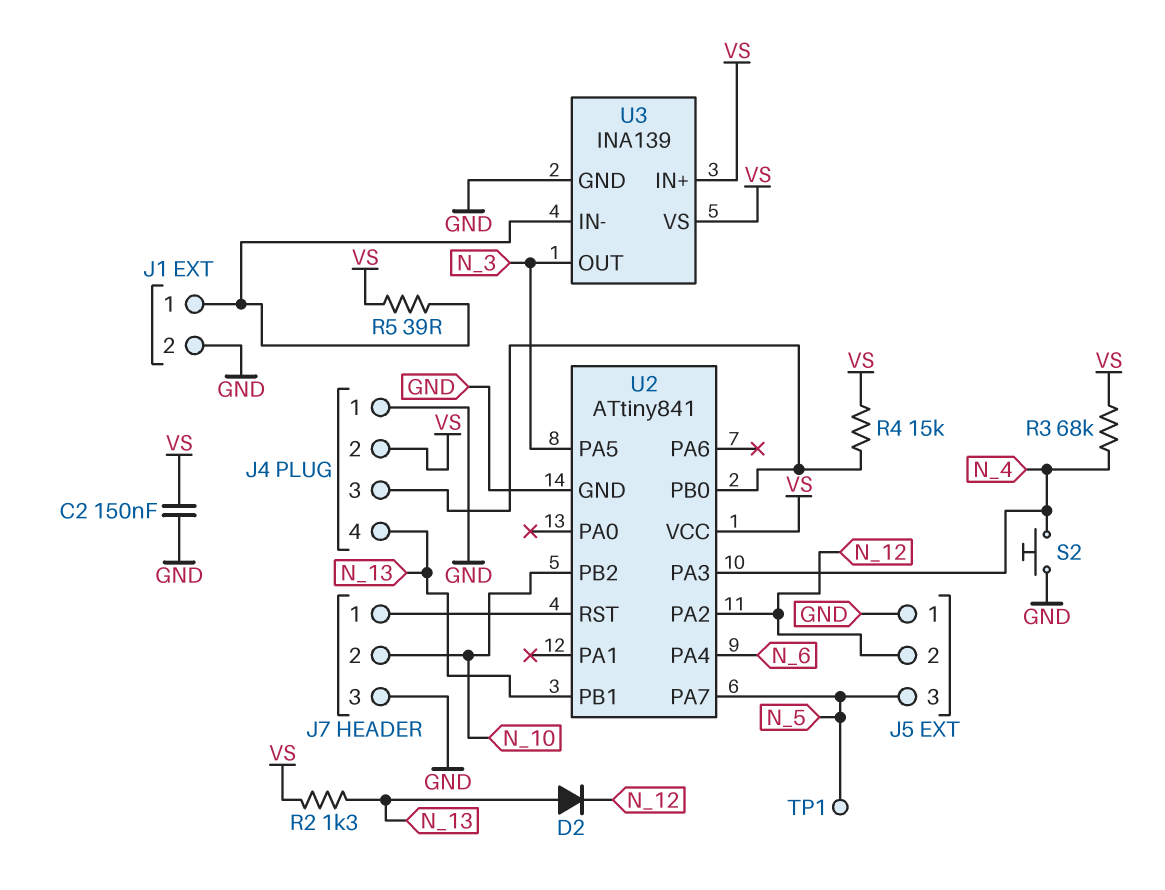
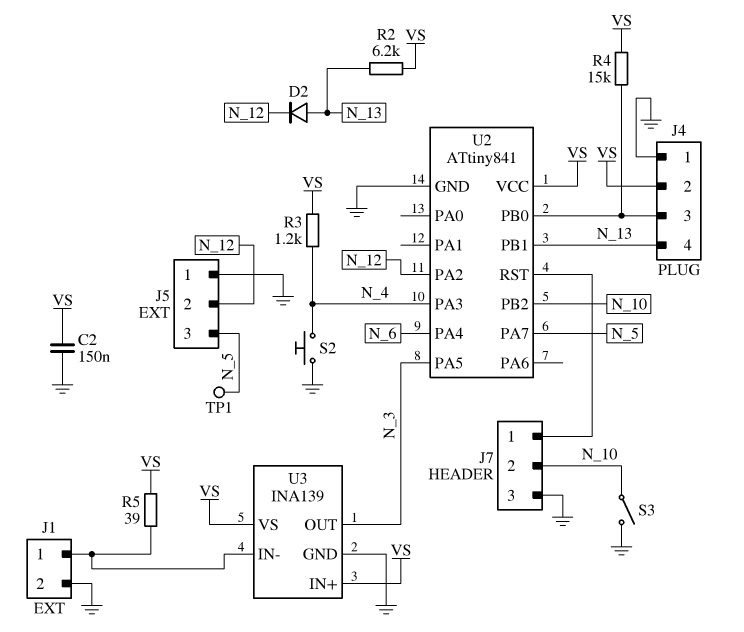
R2: 1.3k (N_13, VS) -> 6.2k (N_13, VS)
R3: 68k (N_4, VS) -> 1.2k (N_4, VS)
S3: none -> switch (GND, N_10)

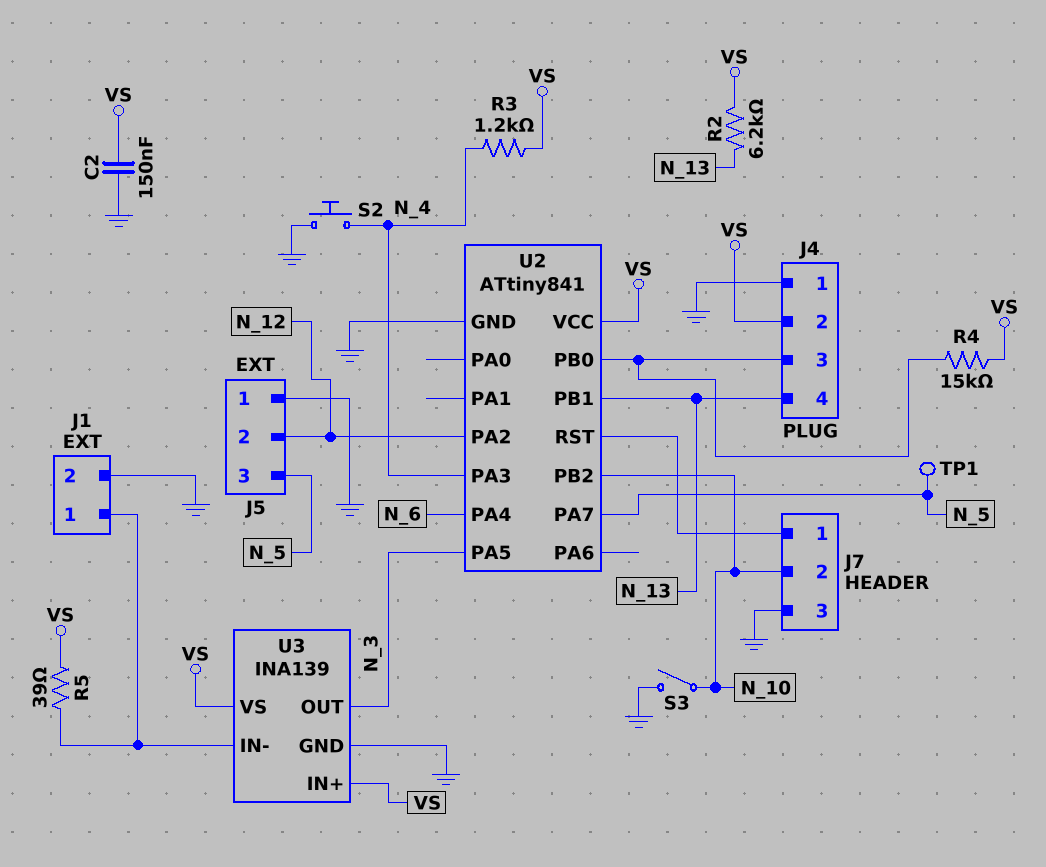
D2: diode (A N_13, K N_12) -> none

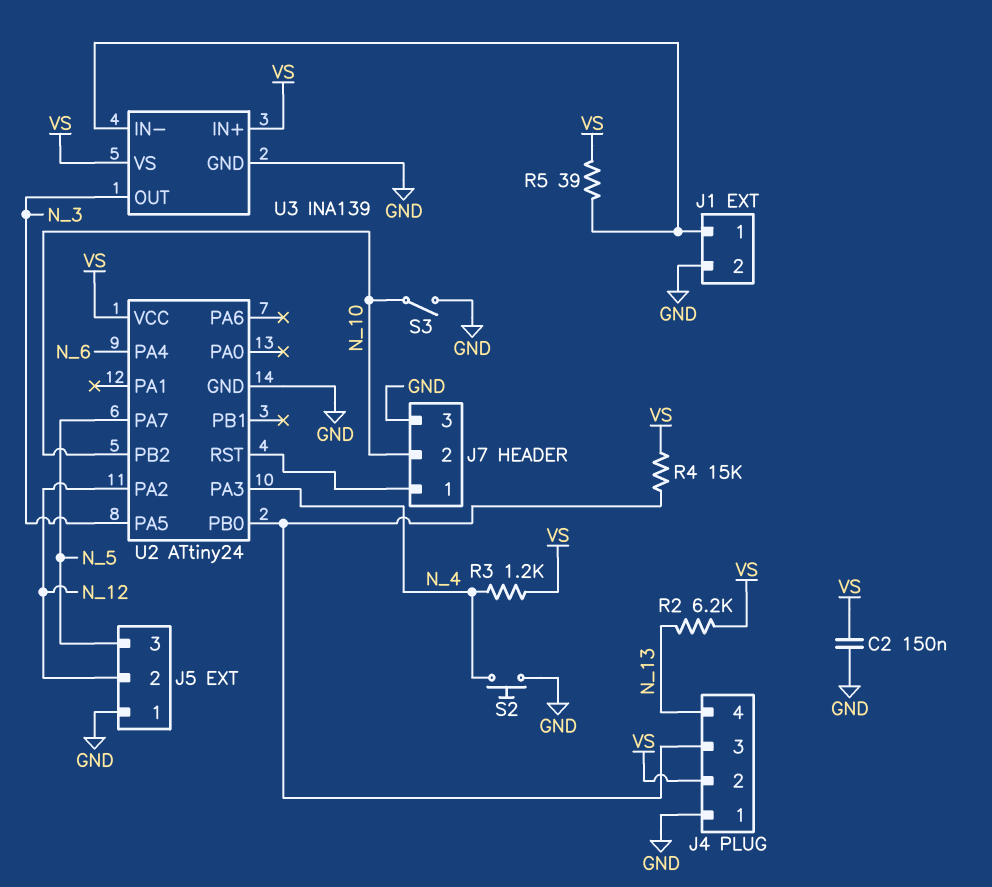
TP1: test point (N_5) -> none
U2: ATtiny841 -> ATtiny24
U2 pin PB1: N_13 -> none

